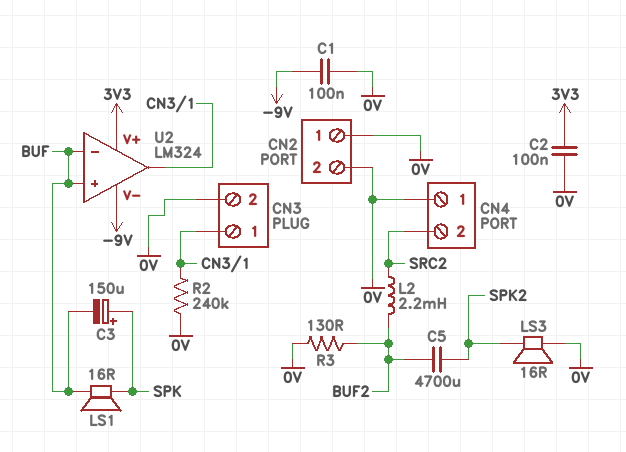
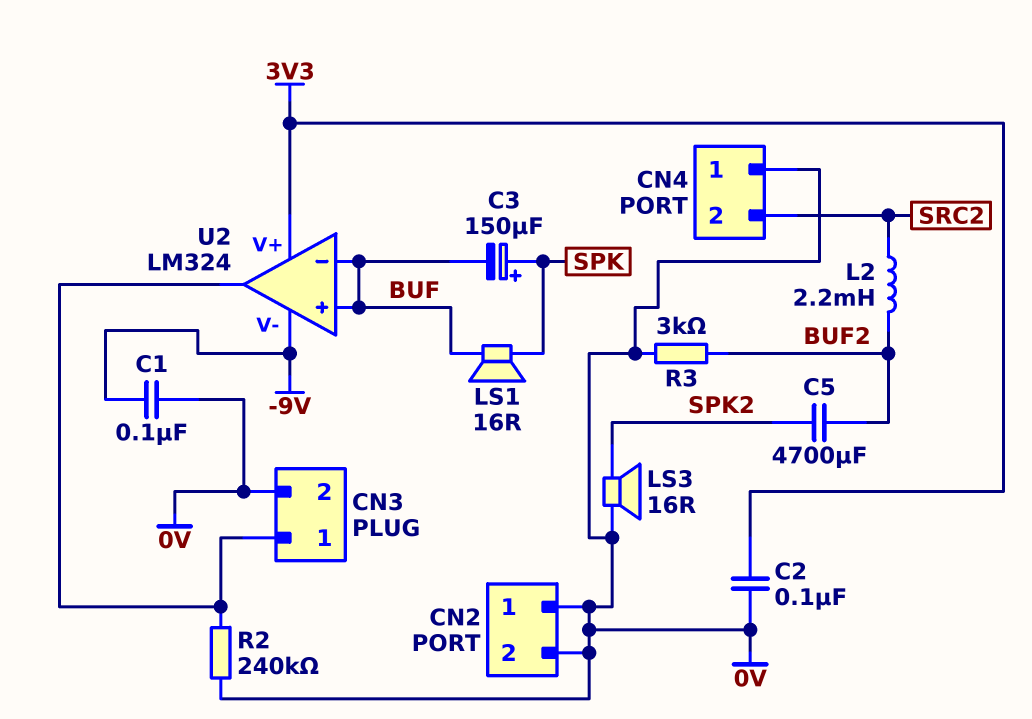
R3: 130 (0V, BUF2) -> 3k (0V, BUF2)

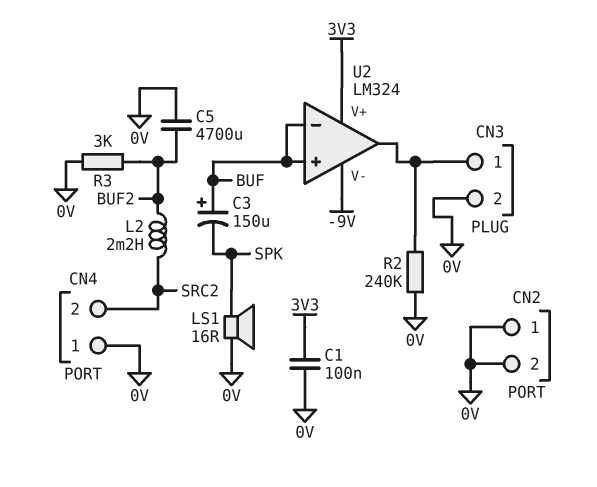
C1: 100nF (-9V, 0V) -> 100nF (0V, 3V3)
C2: 100nF (0V, 3V3) -> none
C3: 150uF (plus SPK, minus BUF) -> 150uF (plus BUF, minus SPK)
C5: 4700uF (BUF2, SPK2) -> 4700uF (0V, BUF2)
LS1: speaker 16R (BUF, SPK) -> speaker 16R (0V, SPK)
LS3: speaker 16R (0V, SPK2) -> none

